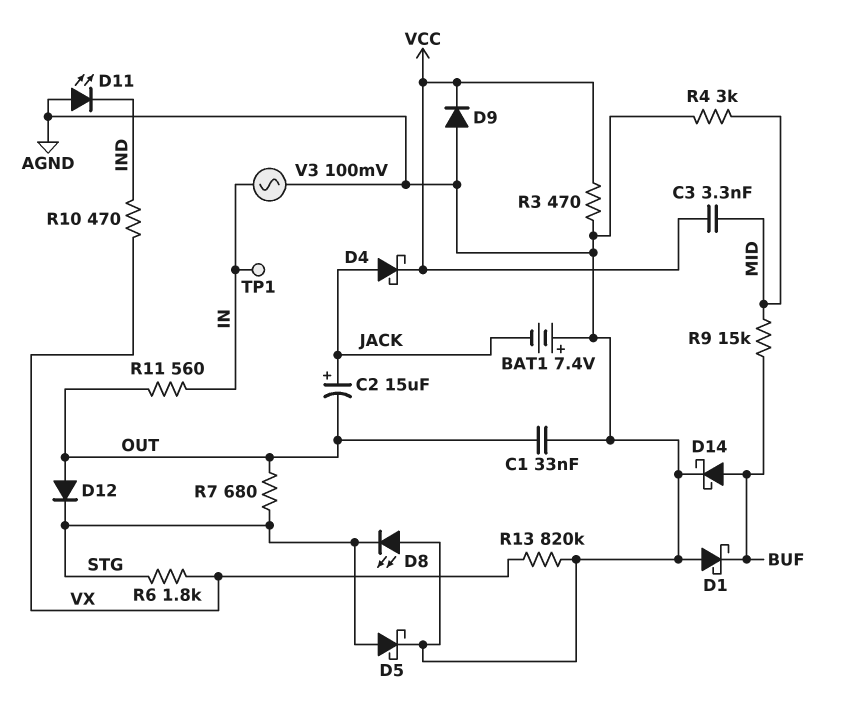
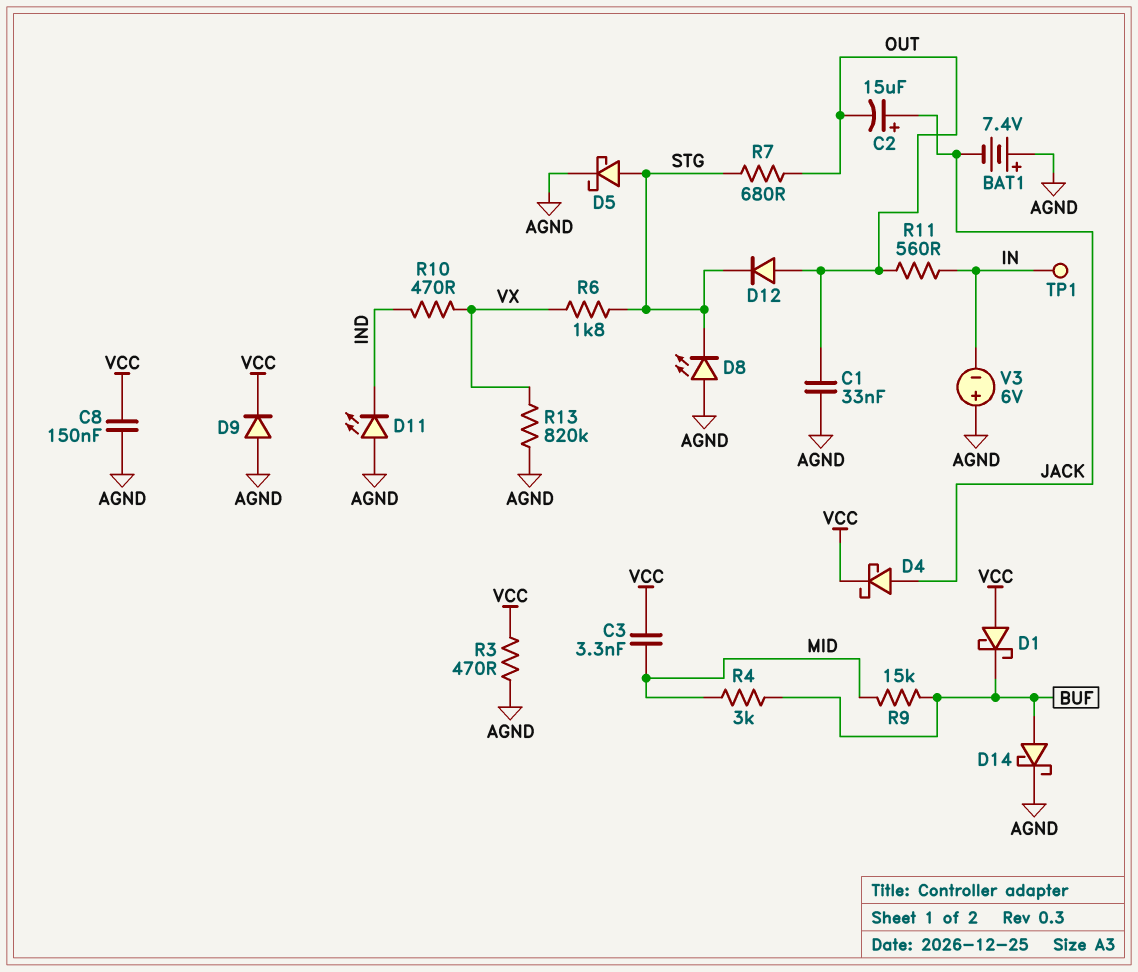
C8: none -> 150nF (AGND, VCC)
D1: schottky (A AGND, K BUF) -> schottky (A VCC, K BUF)
R4: 3k (AGND, MID) -> 3k (BUF, MID)
V3: AC 100mV (AGND, IN) -> 6V (plus AGND, minus IN)

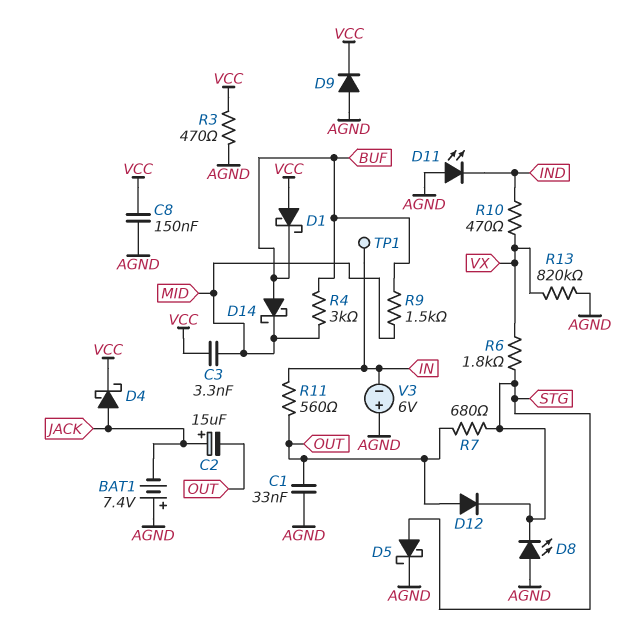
D14: schottky (A BUF, K AGND) -> schottky (A BUF, K MID)
R9: 15k (BUF, MID) -> 1.5k (BUF, MID)

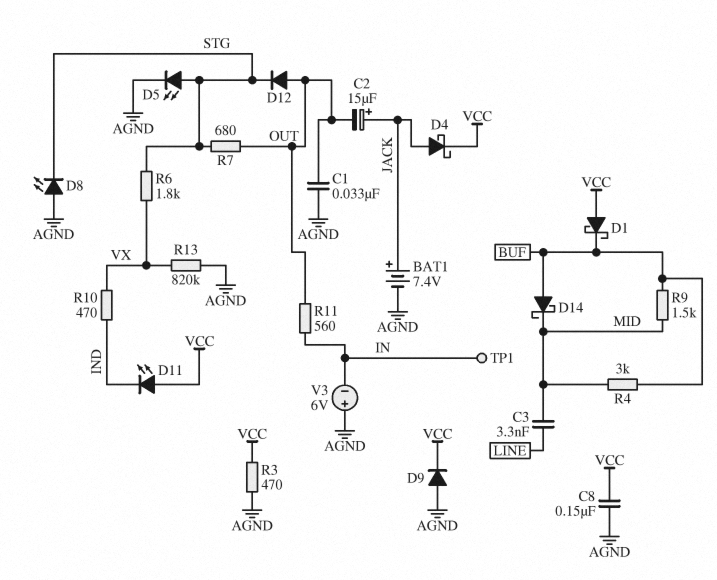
BAT1: 7.4V (plus AGND, minus JACK) -> 7.4V (plus JACK, minus AGND)
C3: 3.3nF (MID, VCC) -> 3.3nF (LINE, MID)
D5: schottky (A STG, K AGND) -> LED (A STG, K AGND)
D11: LED (A AGND, K IND) -> LED (A VCC, K IND)

